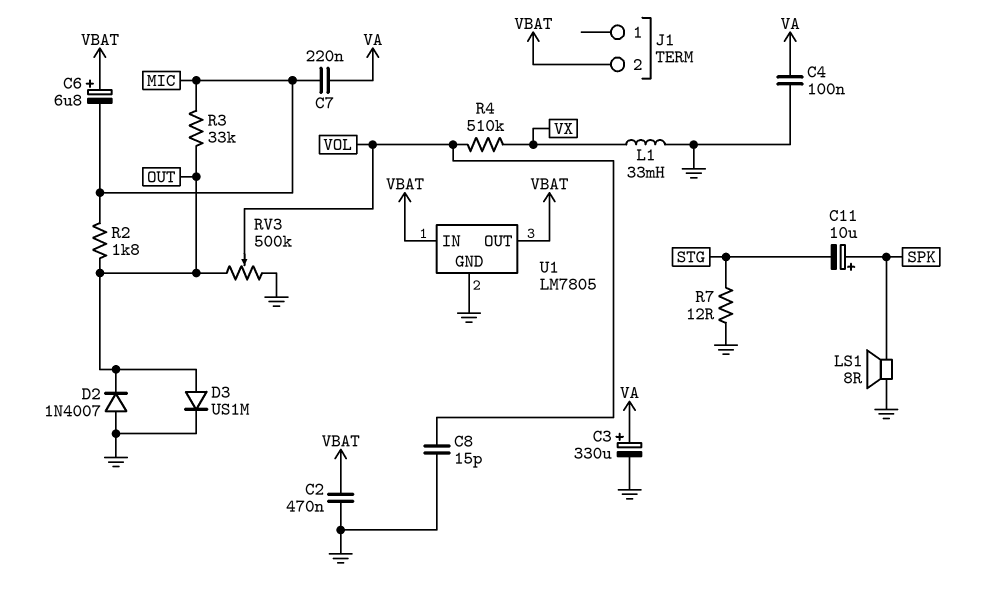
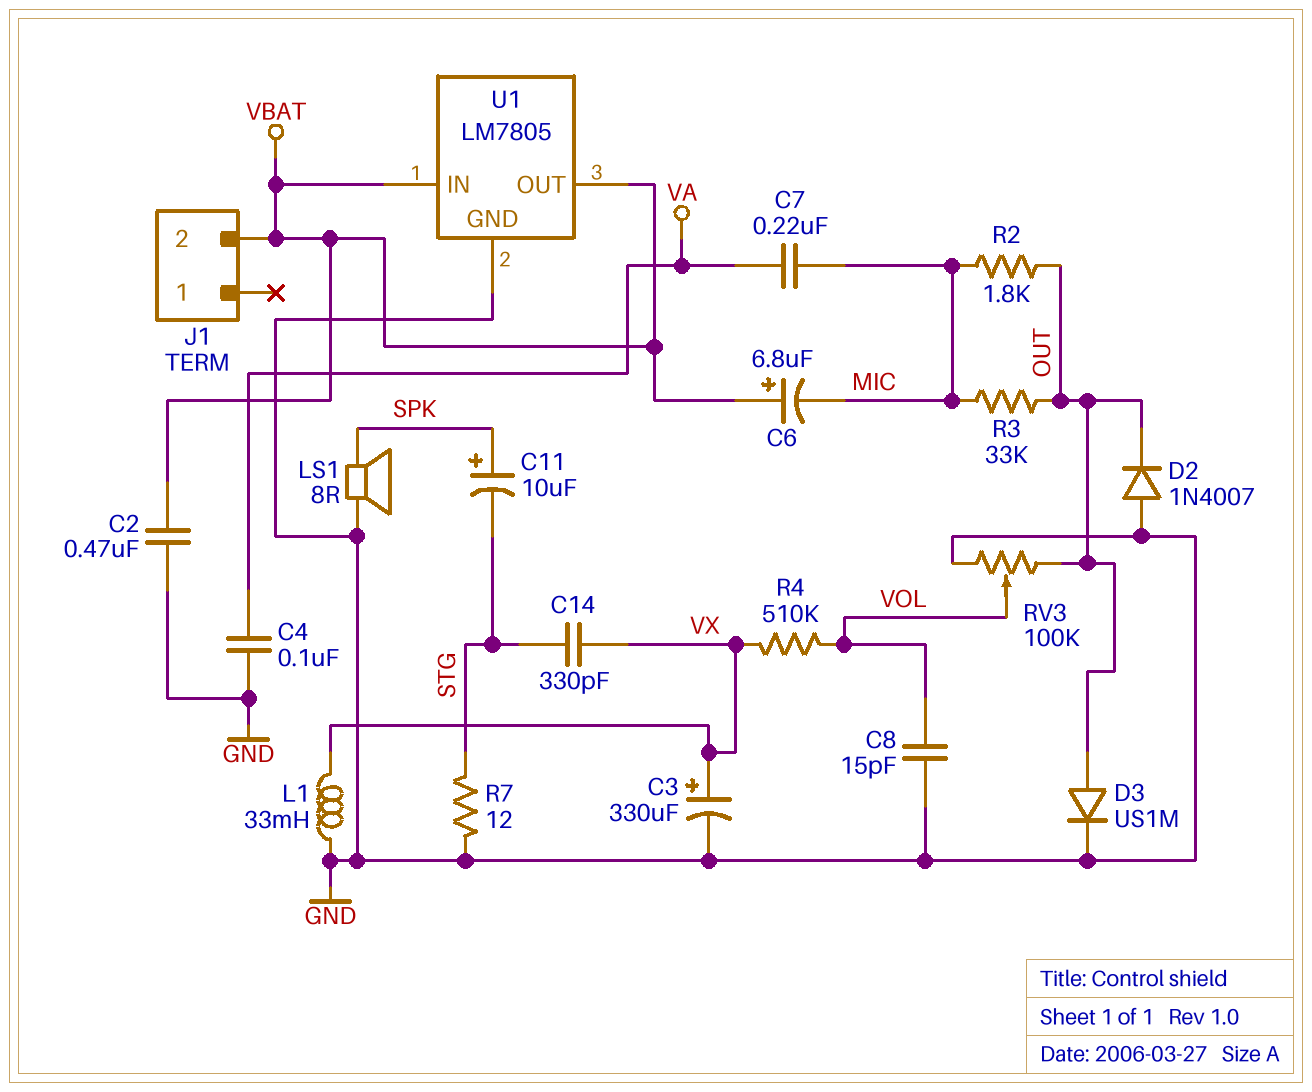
C3: 330uF (plus VA, minus GND) -> 330uF (plus VX, minus GND)
C14: none -> 330pF (STG, VX)
RV3: 500k (GND, OUT, wiper VOL) -> 100k (GND, OUT, wiper VOL)

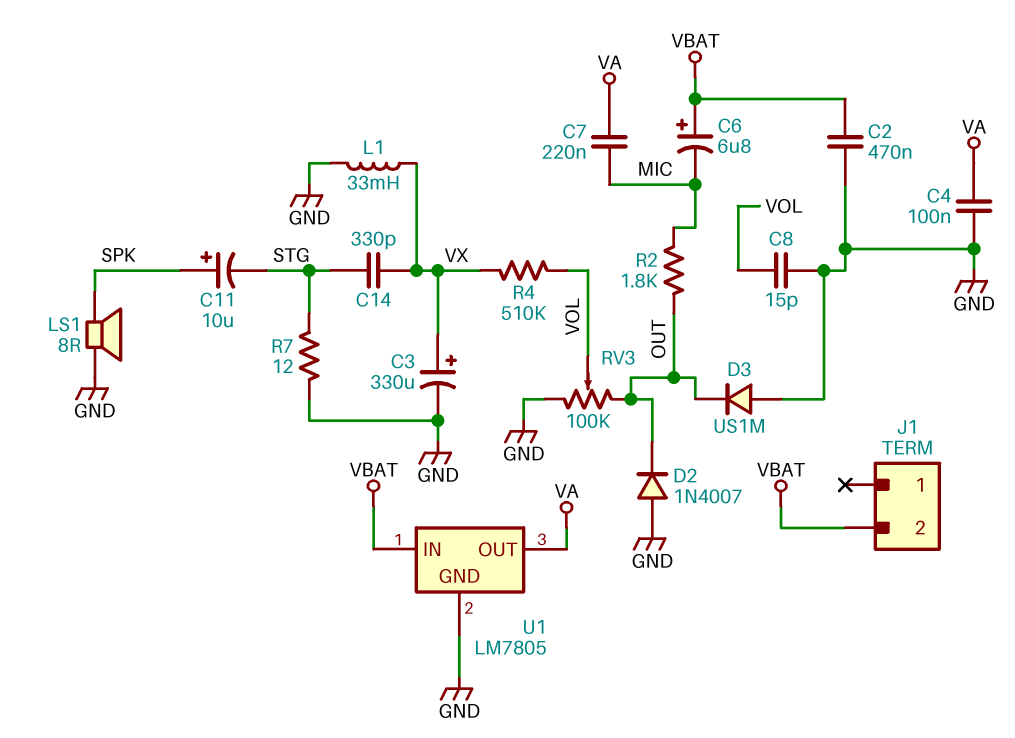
D3: diode US1M (A OUT, K GND) -> diode US1M (A GND, K OUT)
R3: 33k (MIC, OUT) -> none
U1 pin OUT: VBAT -> VA

